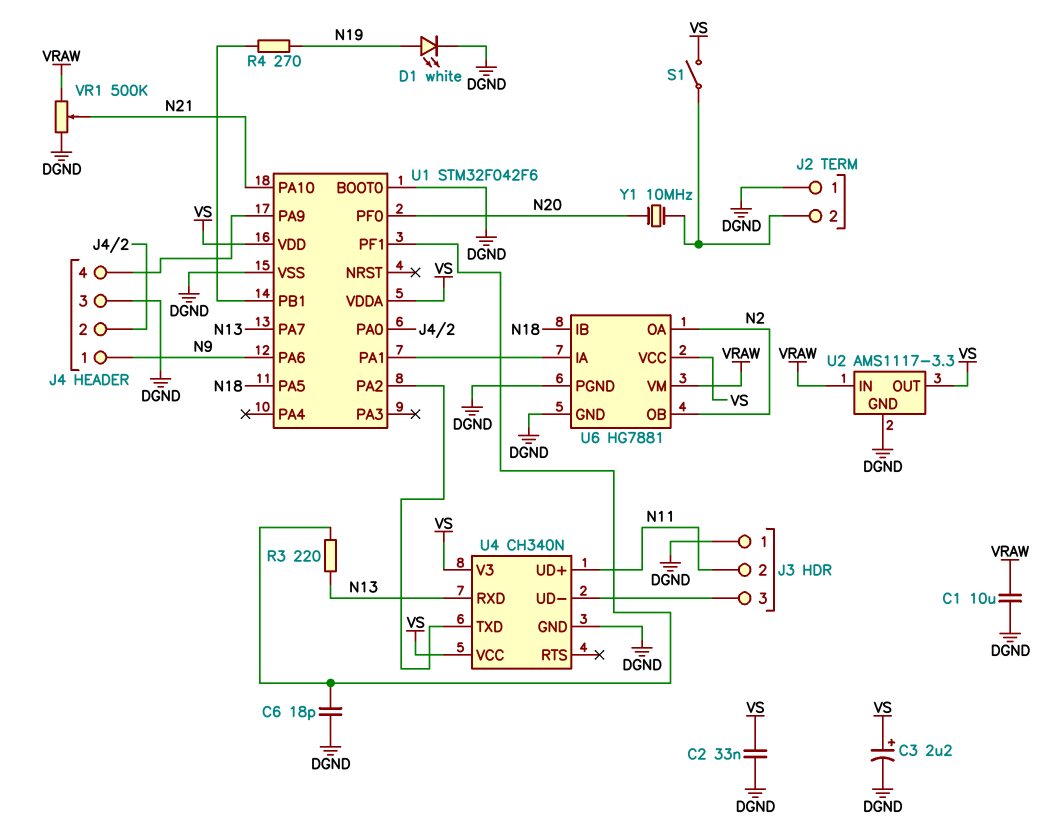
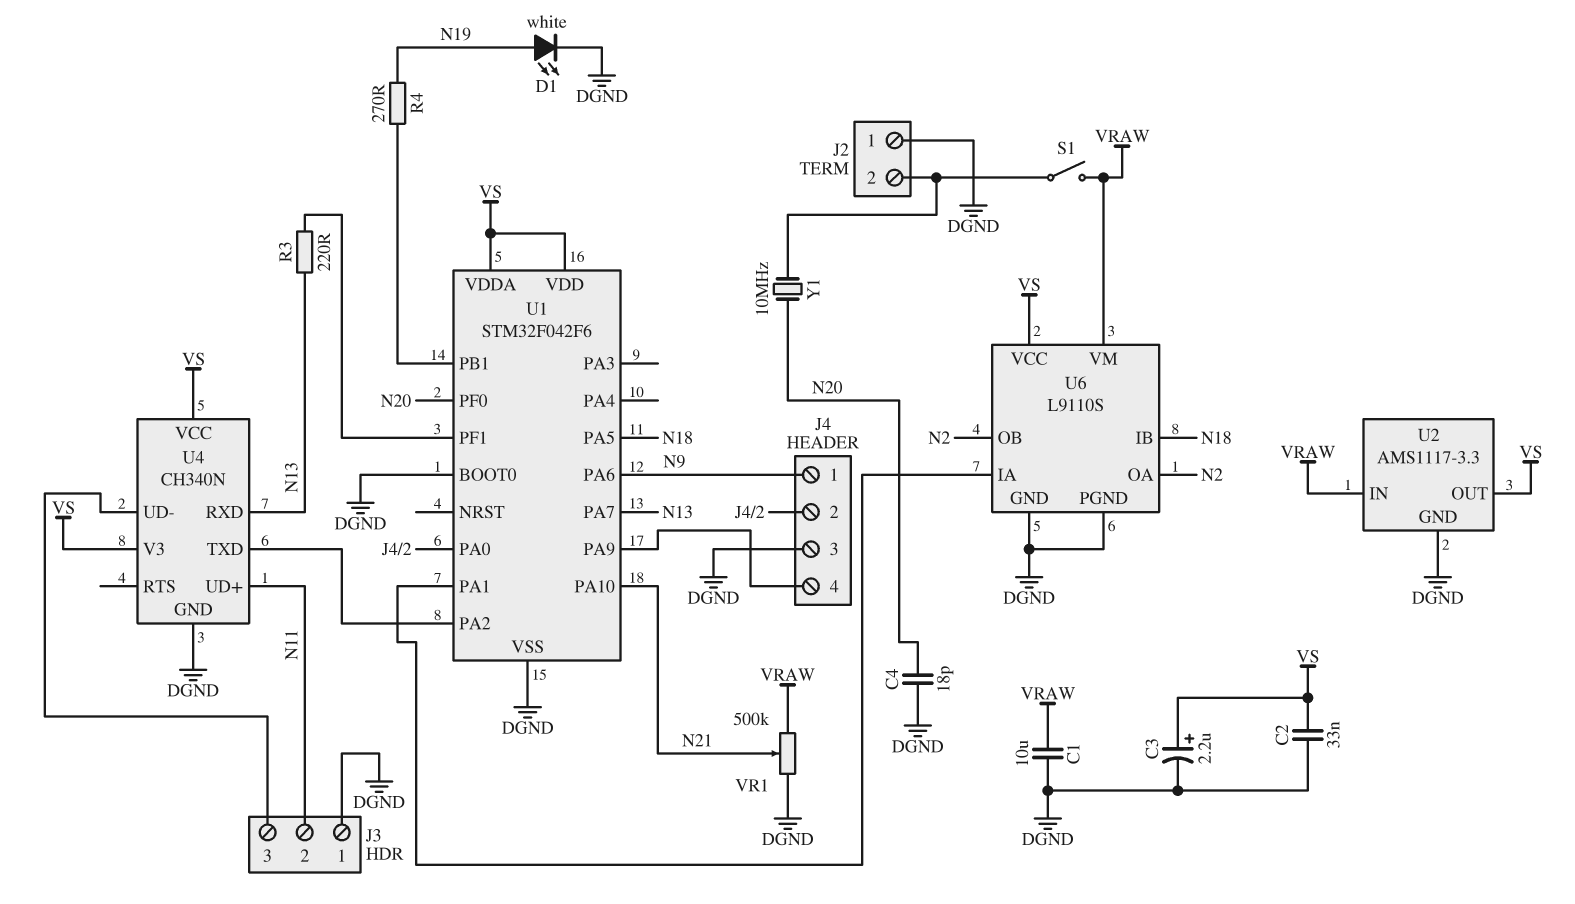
C4: none -> 18pF (DGND, N20)
C6: 18pF (DGND, U1/PF1) -> none
S1: switch (J2/2, VS) -> switch (J2/2, VRAW)
U6: HG7881 -> L9110S

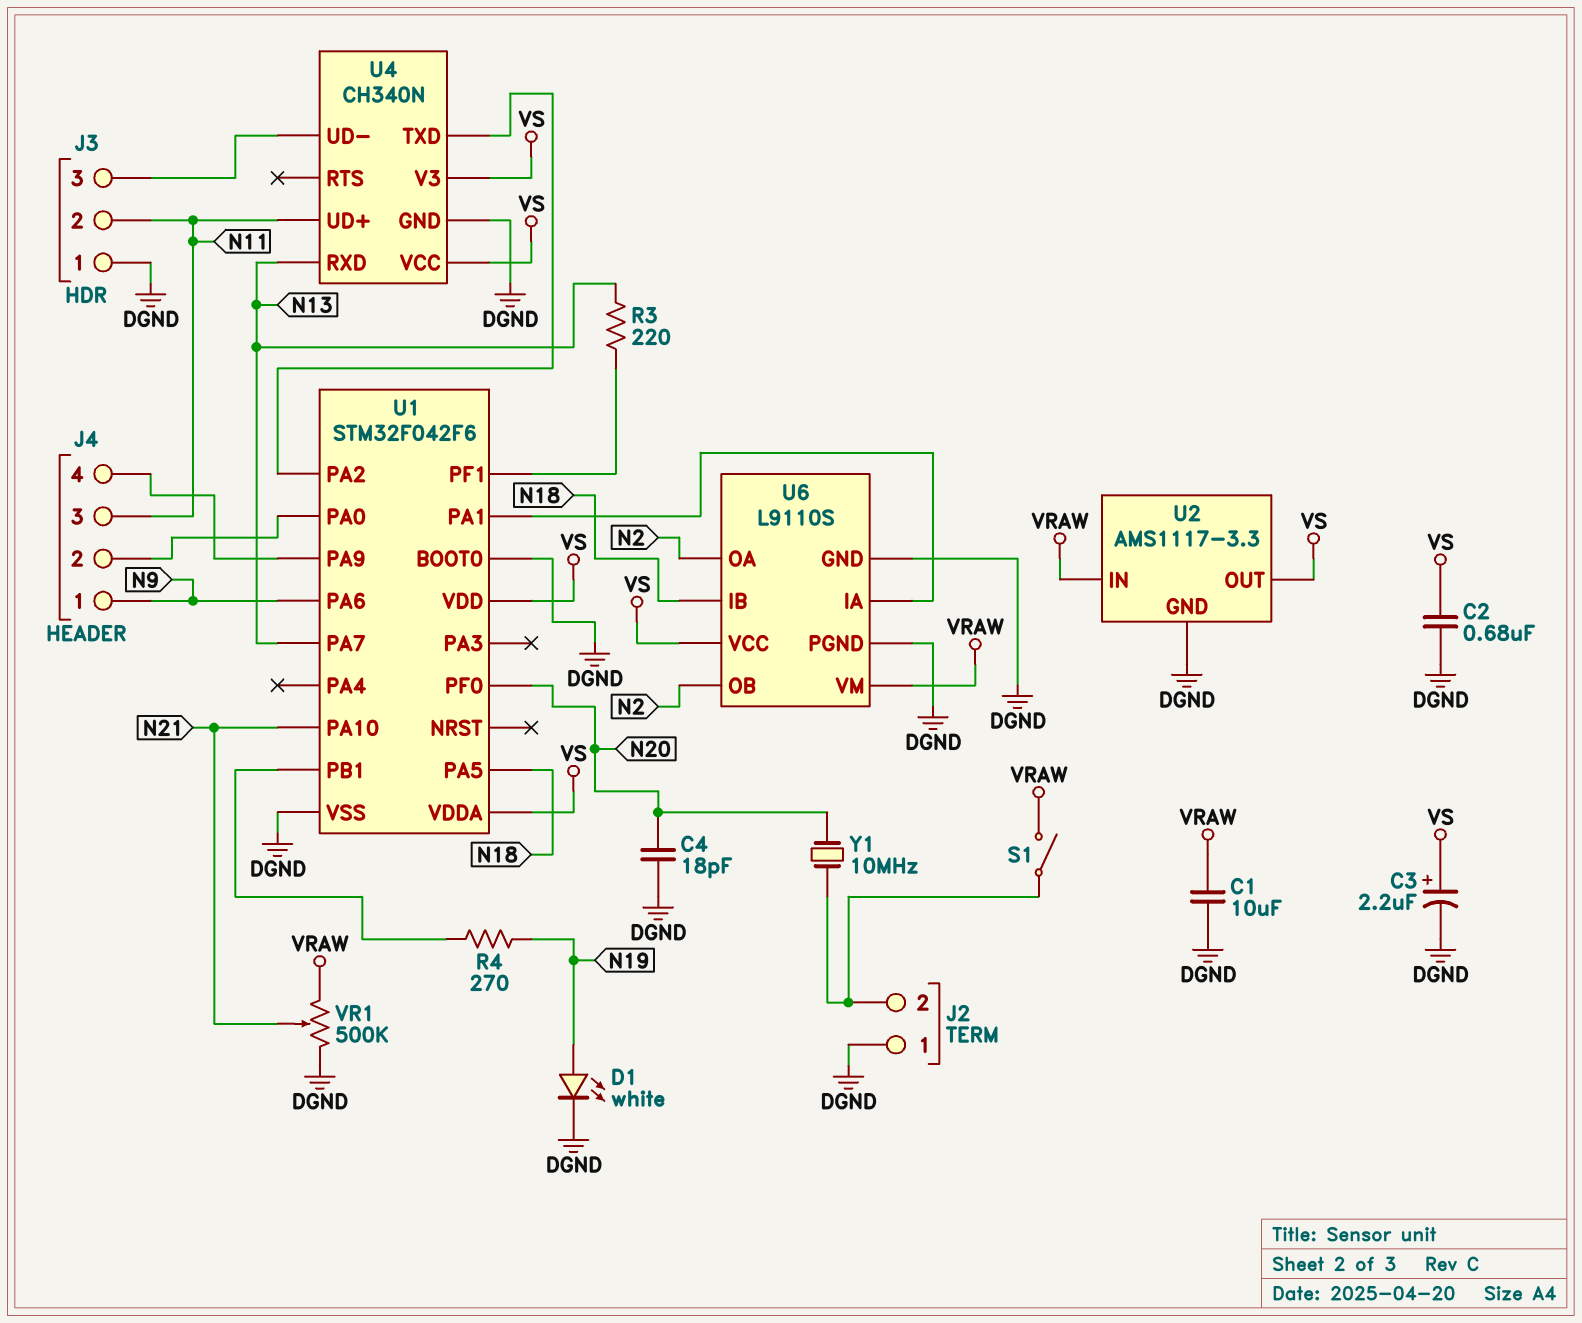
C2: 33nF (DGND, VS) -> 680nF (DGND, VS)
J4 pin 3: DGND -> N11

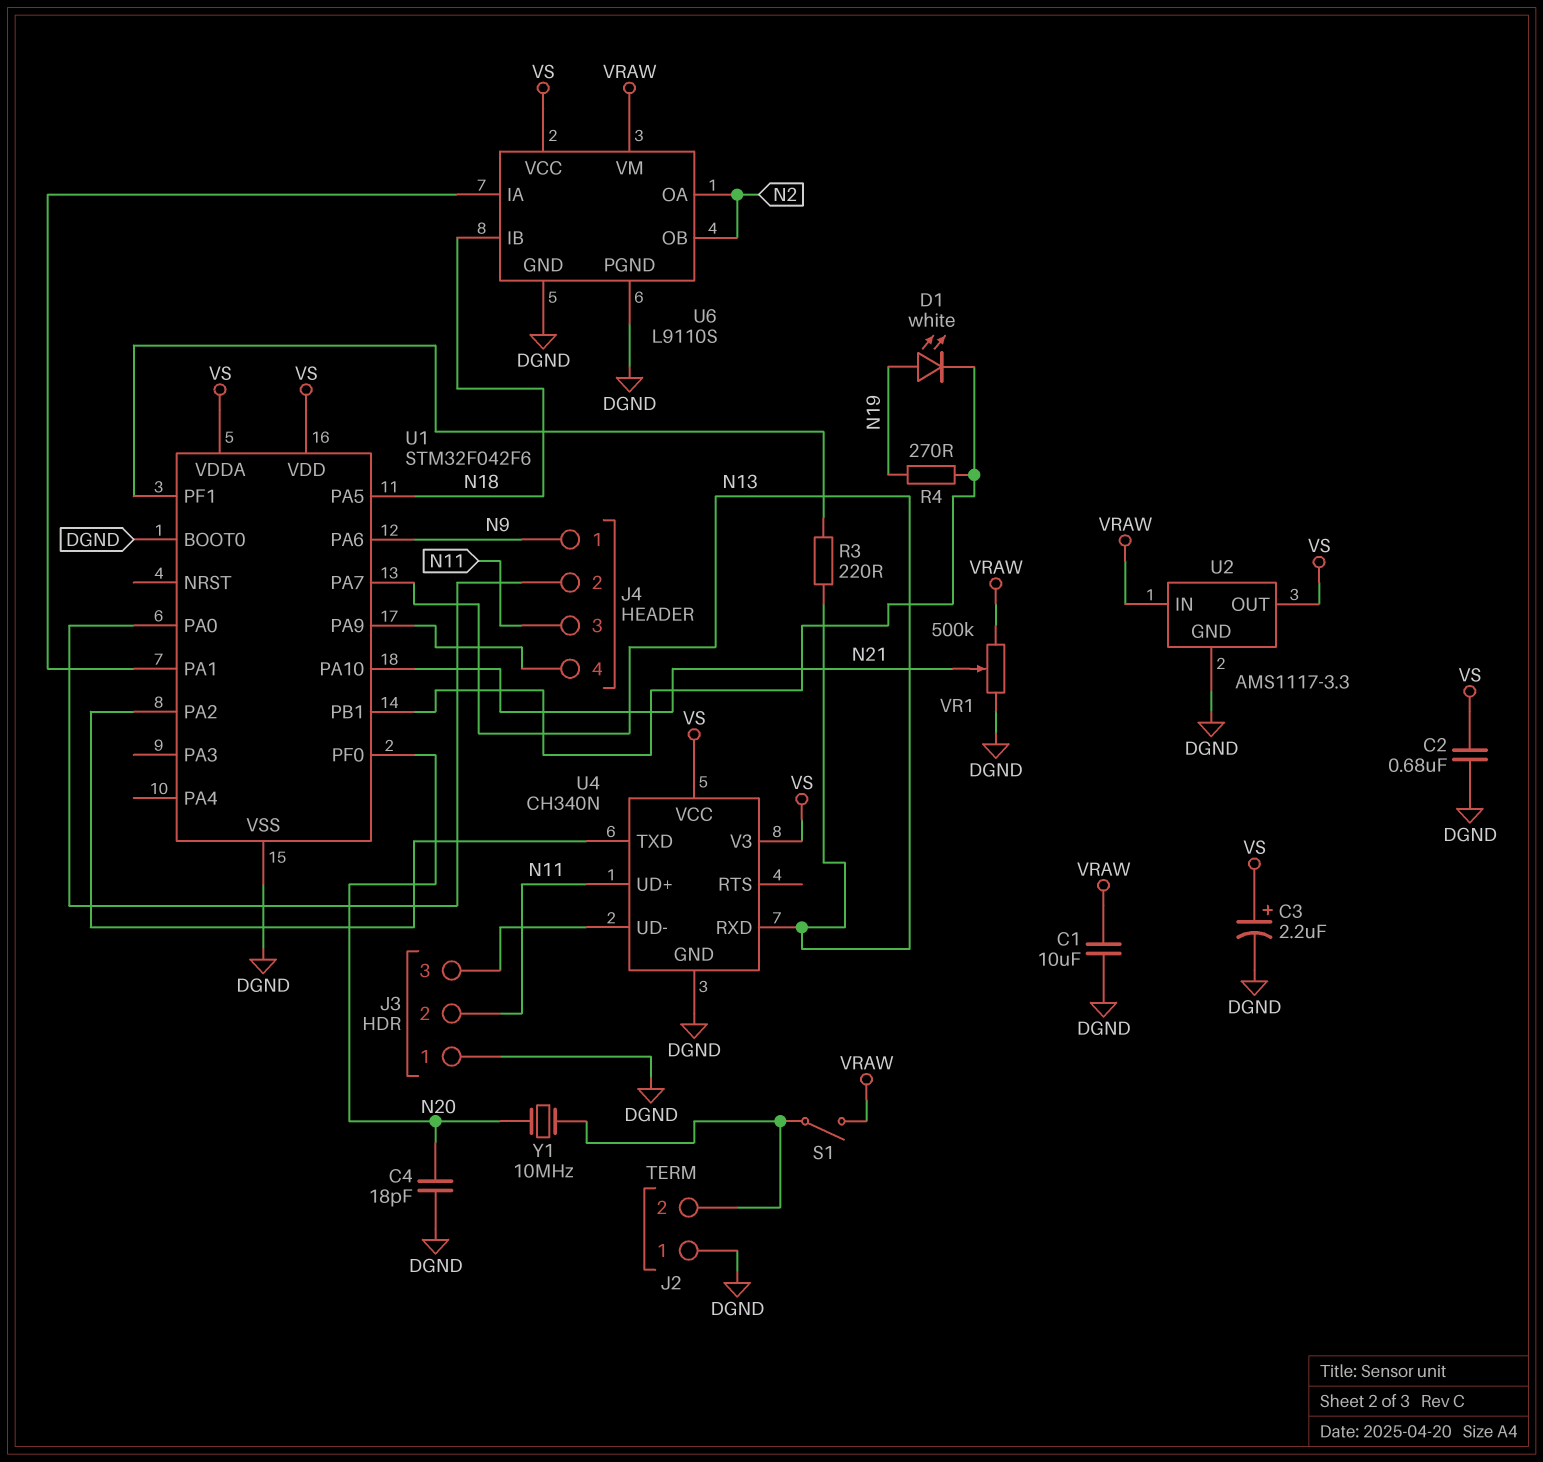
D1: LED white (A N19, K DGND) -> LED white (A N19, K U1/PB1)

